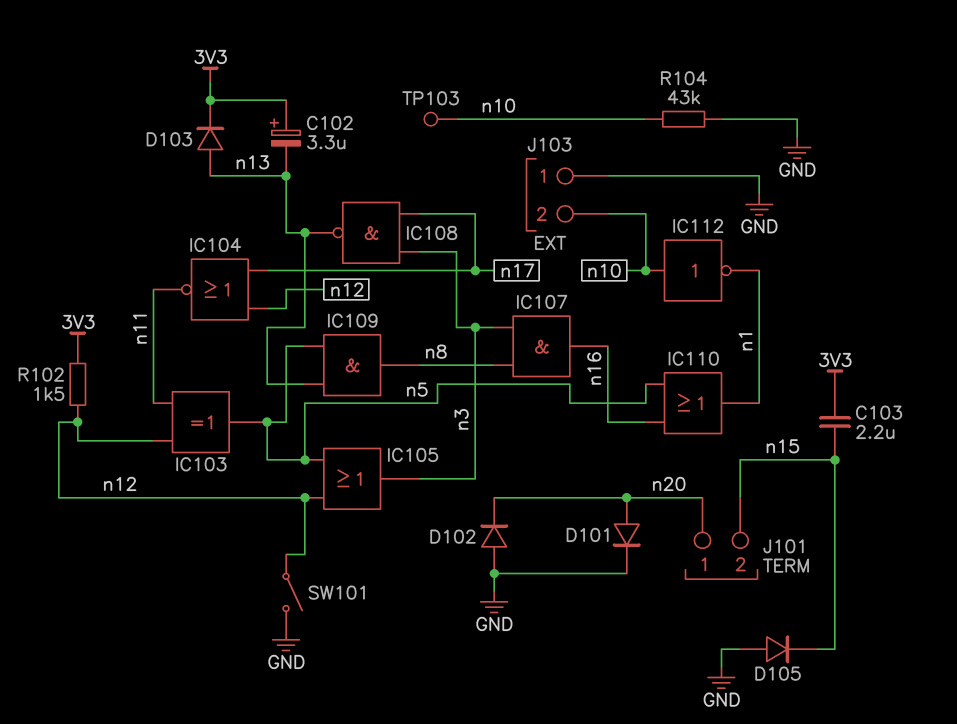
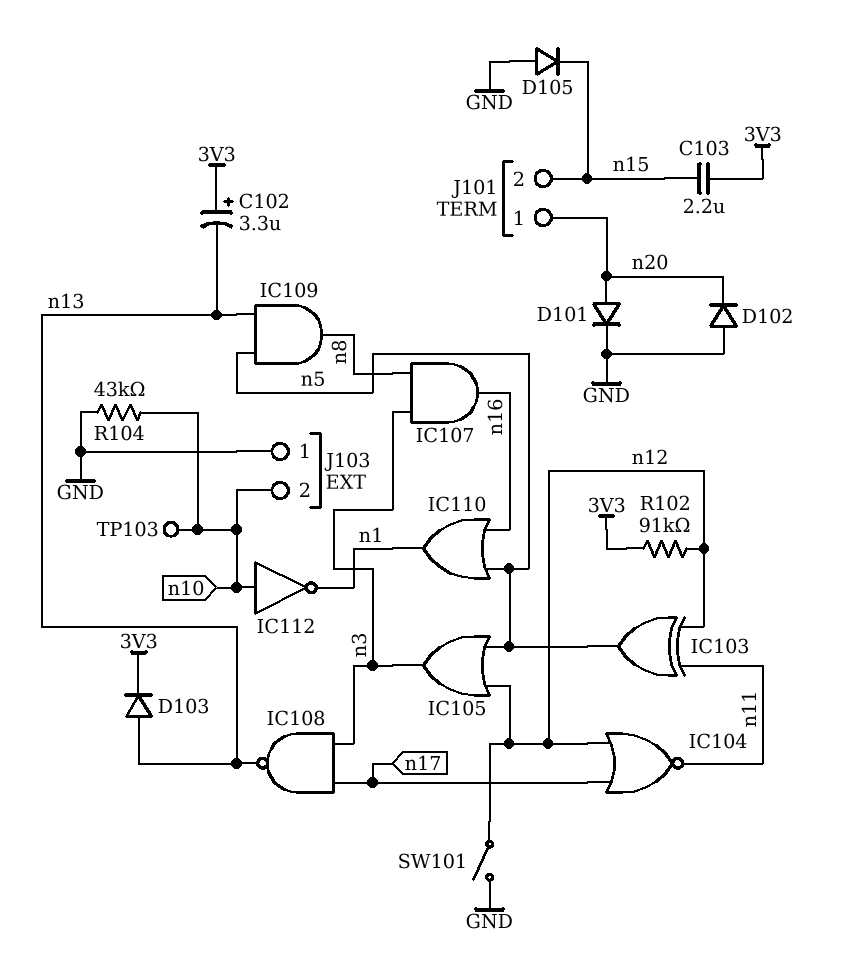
R102: 1.5k (3V3, n12) -> 91k (3V3, n12)

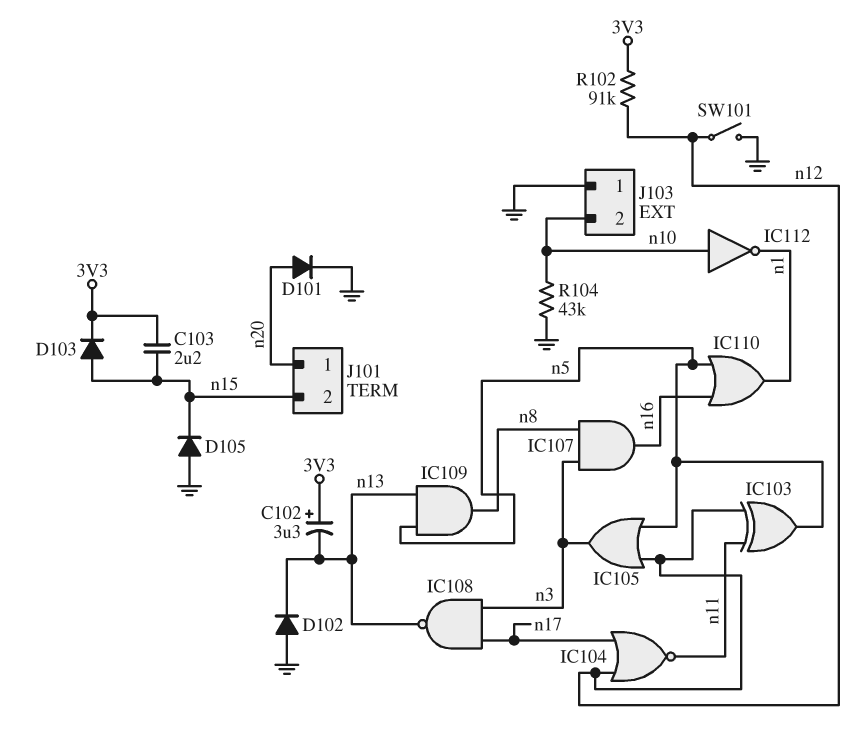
D102: diode (A GND, K n20) -> diode (A GND, K n13)
D103: diode (A n13, K 3V3) -> diode (A n15, K 3V3)
TP103: test point (n10) -> none

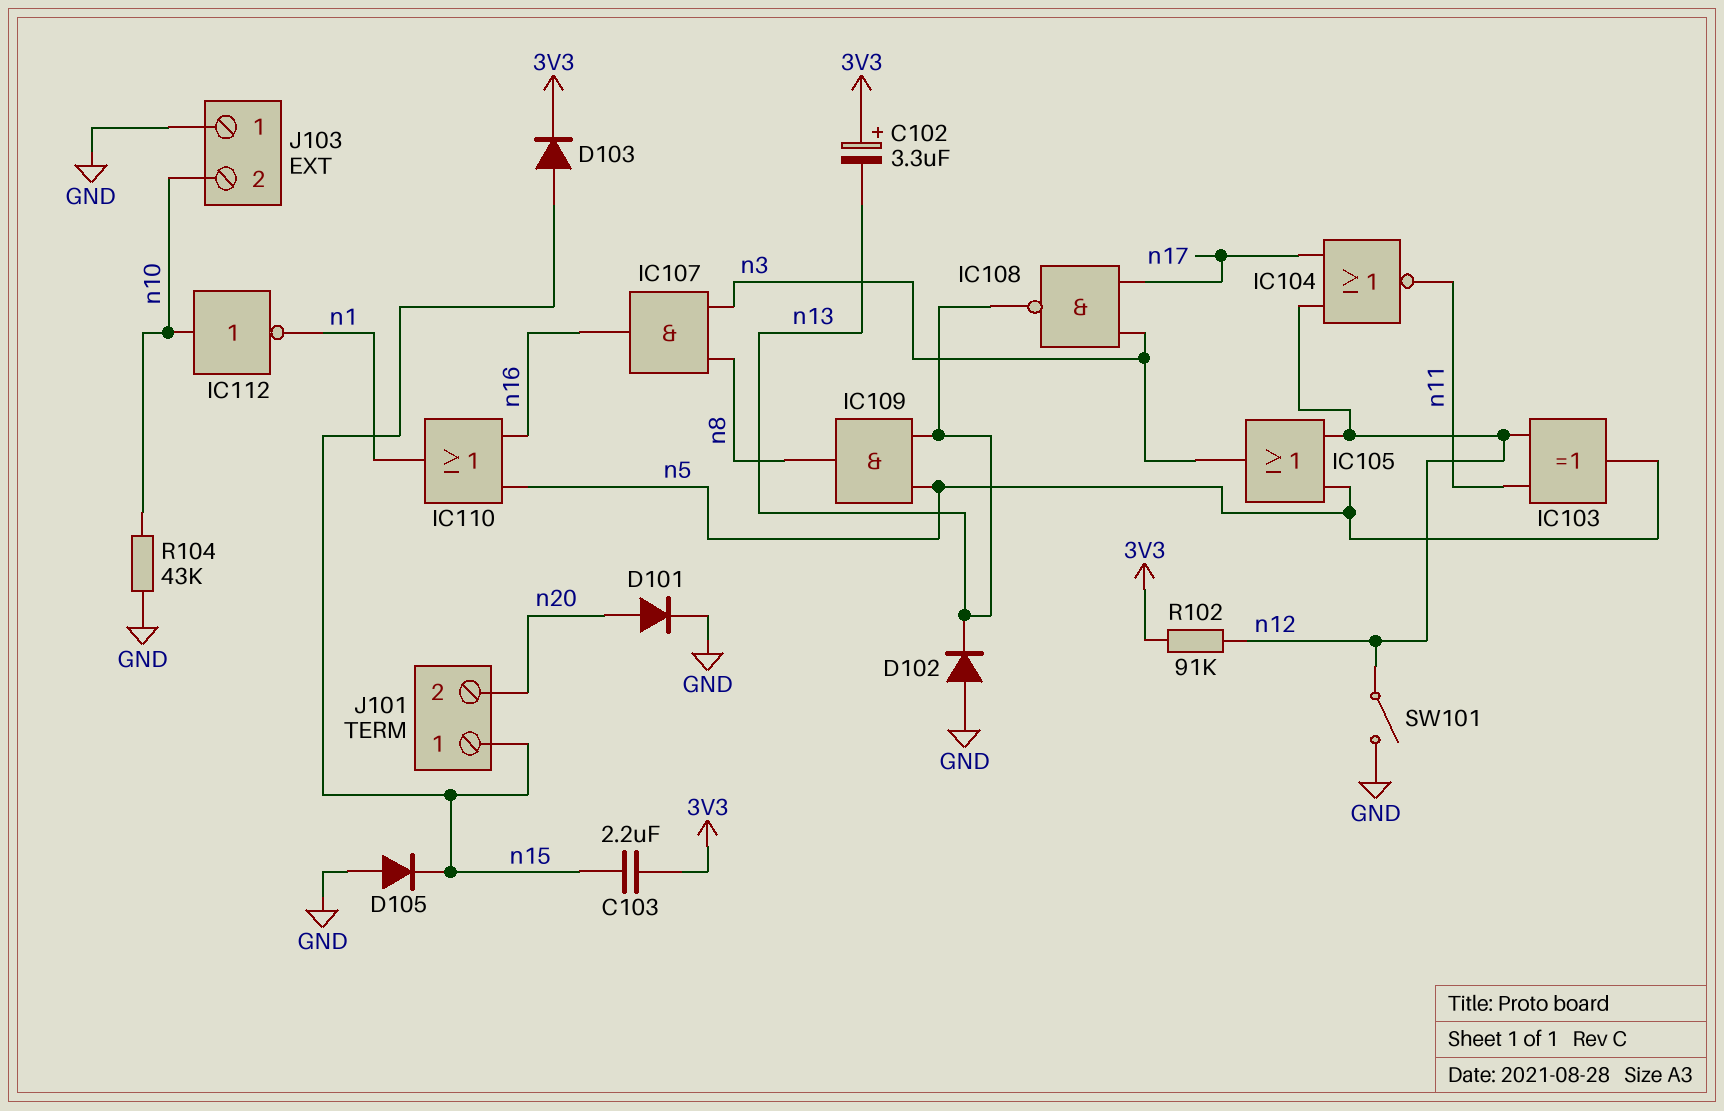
J101 pin 1: n20 -> n15
J101 pin 2: n15 -> n20

